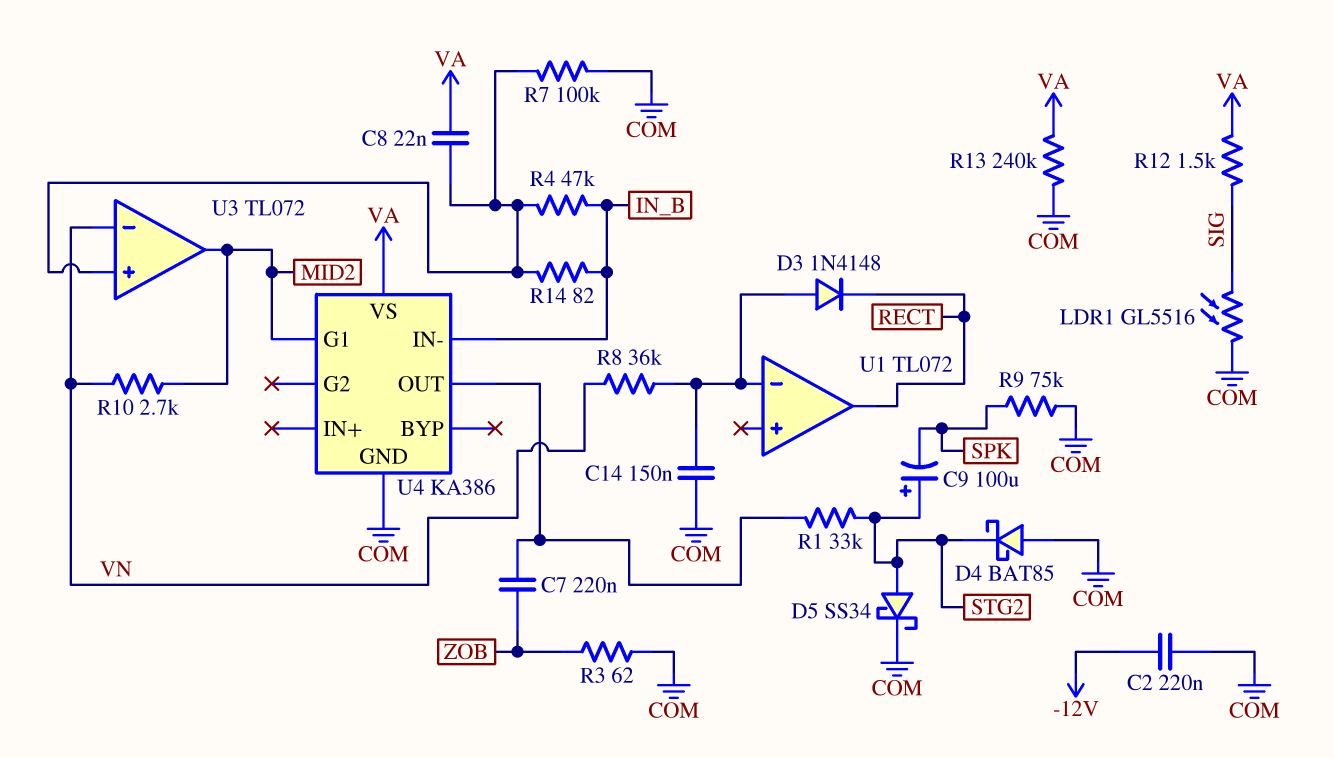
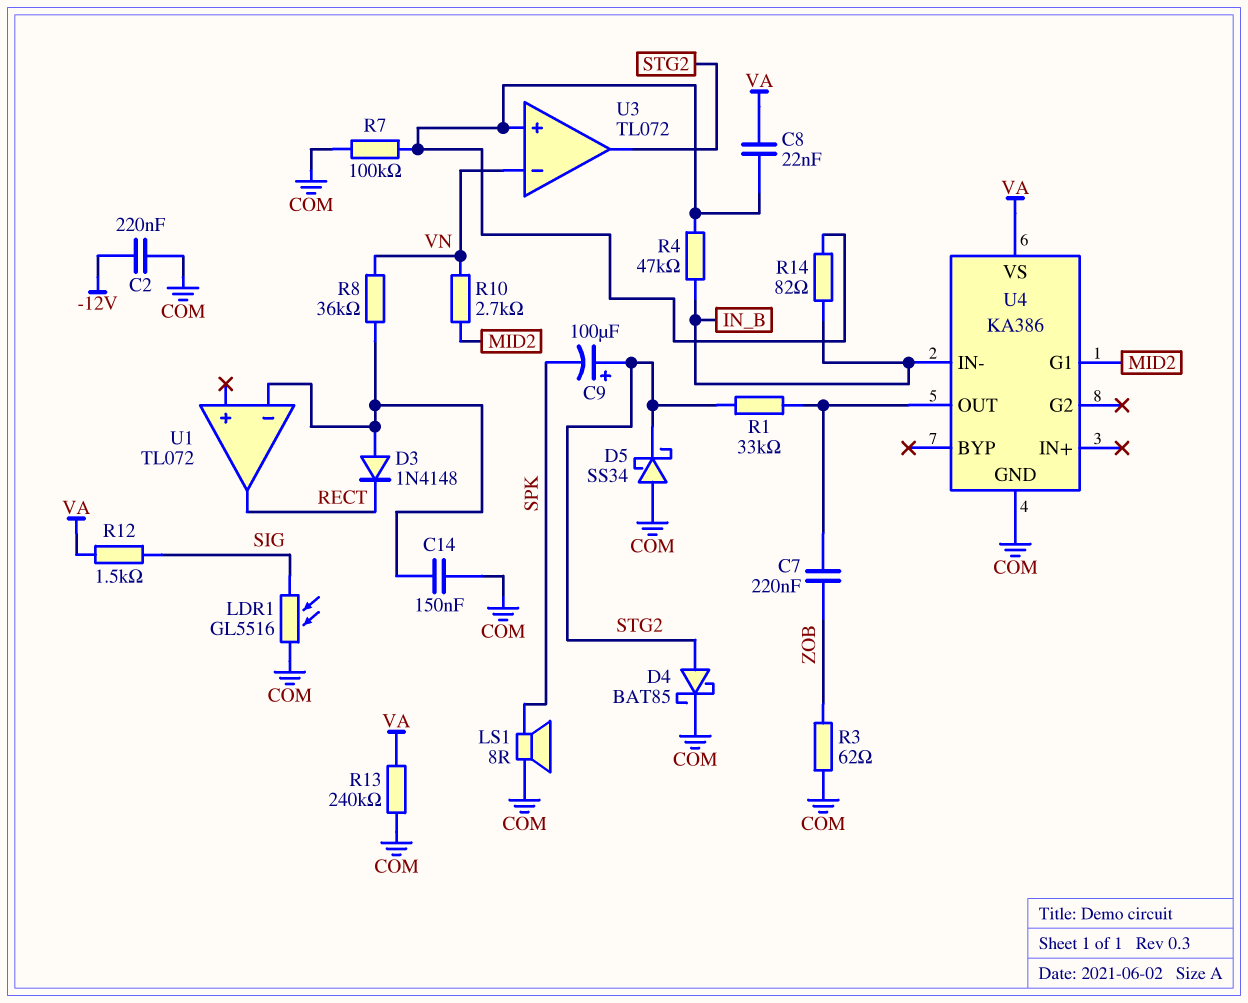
D4: schottky BAT85 (A COM, K STG2) -> schottky BAT85 (A STG2, K COM)
D5: schottky SS34 (A STG2, K COM) -> schottky SS34 (A COM, K STG2)
LS1: none -> speaker 8R (COM, SPK)
R9: 75k (COM, SPK) -> none
U3 pin out: MID2 -> STG2

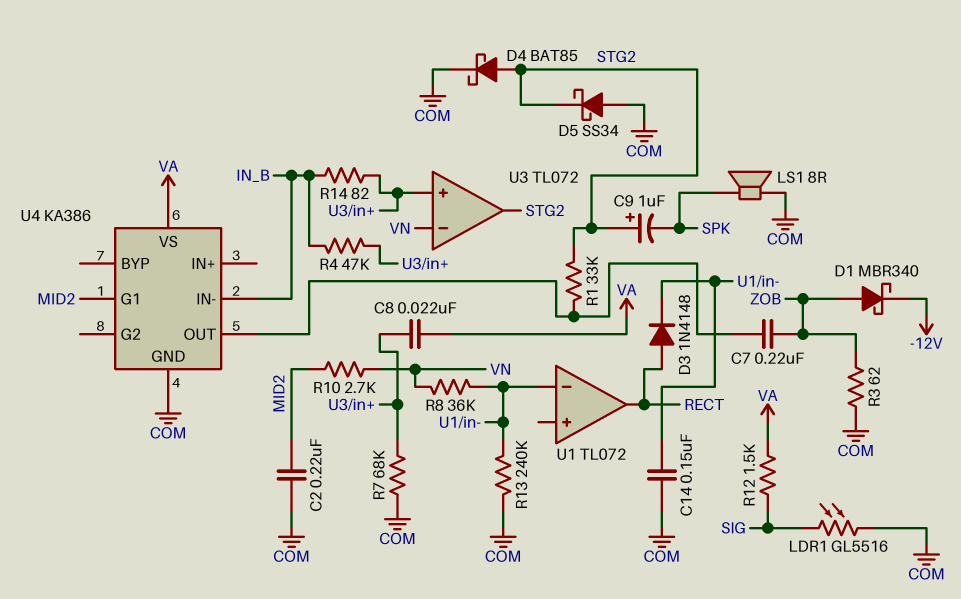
C2: 220nF (-12V, COM) -> 220nF (COM, MID2)
C9: 100uF (plus STG2, minus SPK) -> 1uF (plus STG2, minus SPK)
D1: none -> schottky MBR340 (A ZOB, K -12V)
D3: diode 1N4148 (A U1/in-, K RECT) -> diode 1N4148 (A RECT, K U1/in-)
R7: 100k (COM, U3/in+) -> 68k (COM, U3/in+)
R13: 240k (COM, VA) -> 240k (COM, U1/in-)

